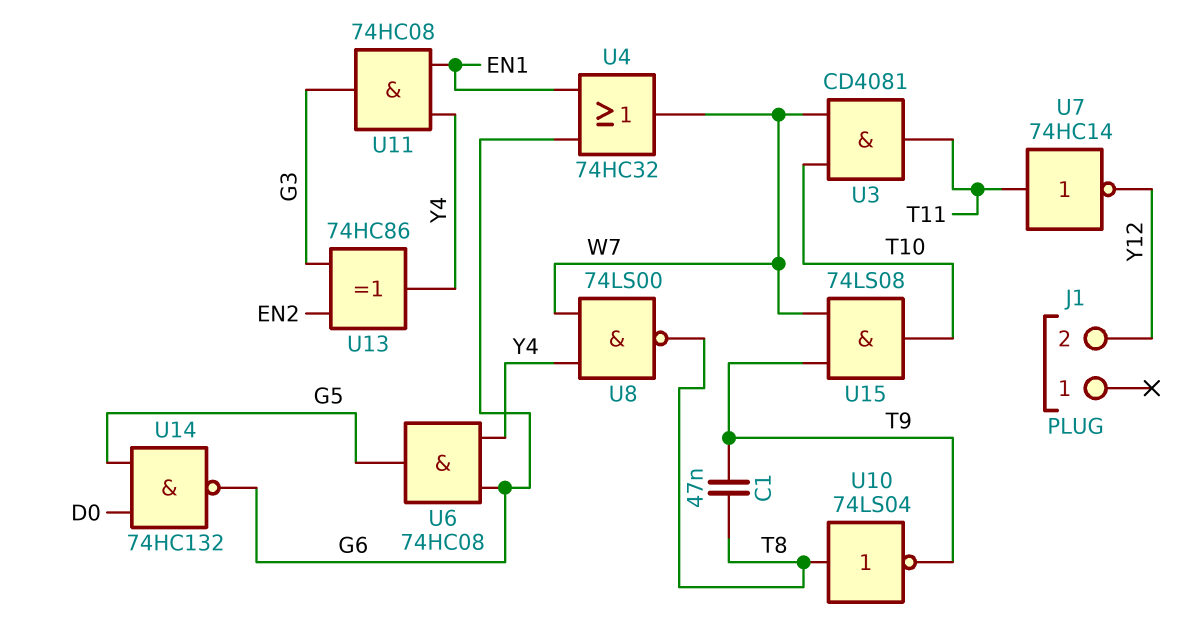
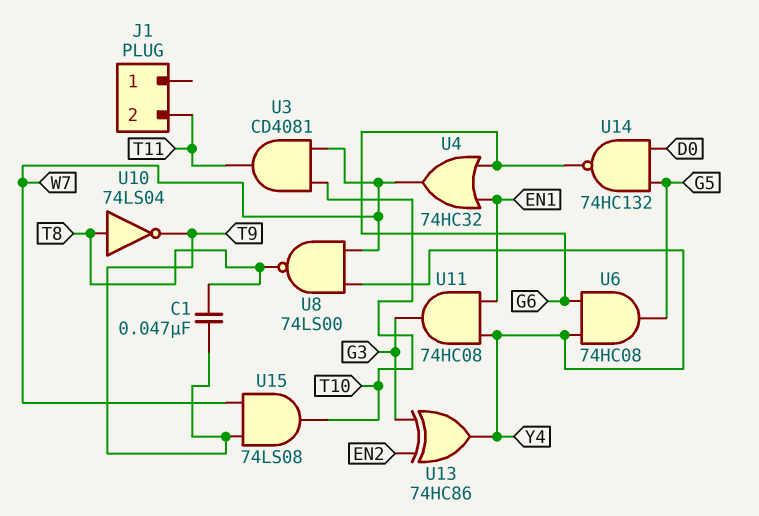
J1 pin 2: Y12 -> T11
U7: NOT 74HC14 (in T11, out Y12) -> none

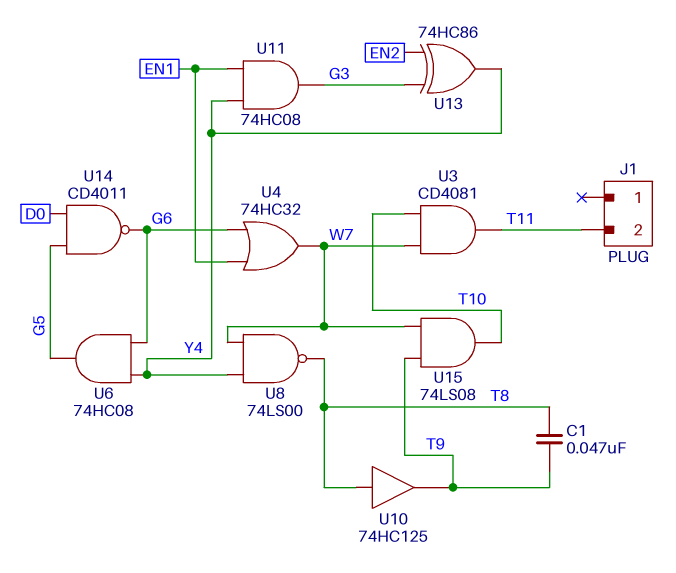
U10: NOT 74LS04 (in T8, out T9) -> buffer 74HC125 (in T8, out T9)
U14: NAND 74HC132 (in D0, in G5, out G6) -> NAND CD4011 (in D0, in G5, out G6)

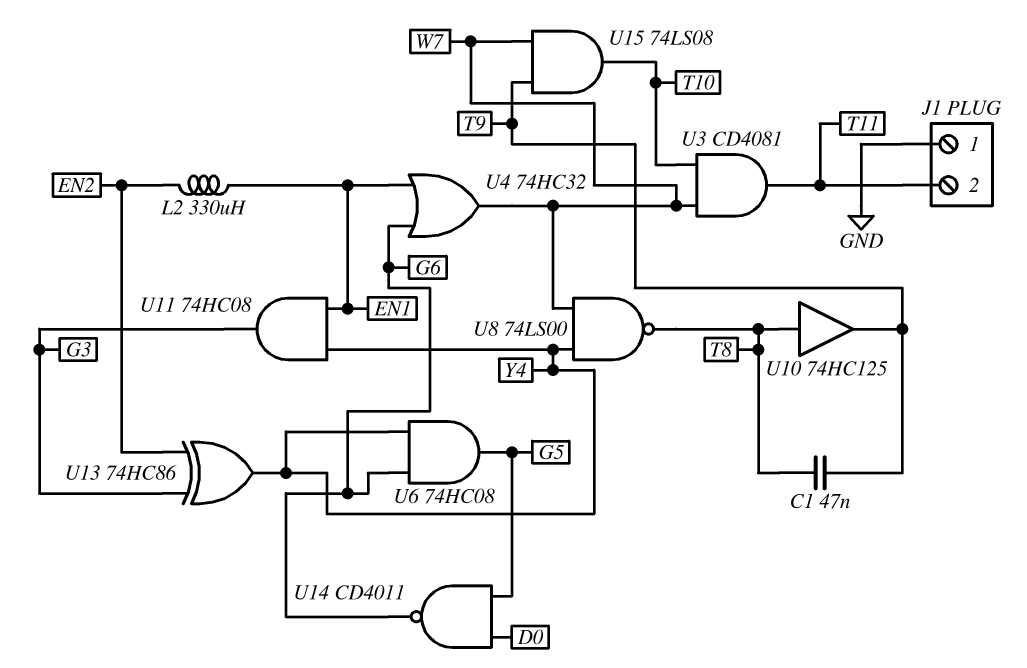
J1 pin 1: none -> GND
L2: none -> 330uH (EN1, EN2)

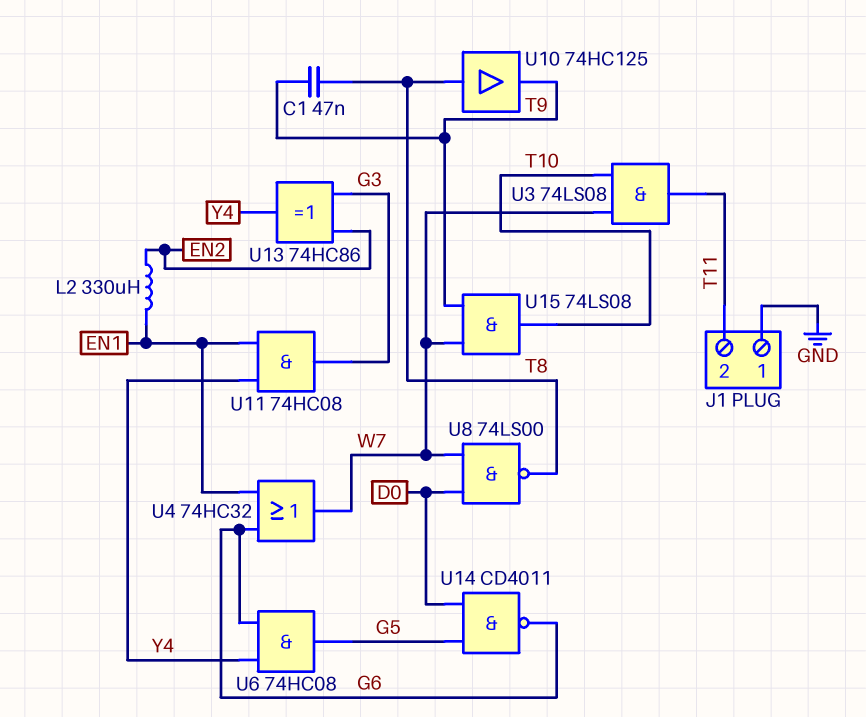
U3: AND CD4081 (in T10, in W7, out T11) -> AND 74LS08 (in T10, in W7, out T11)
U8: NAND 74LS00 (in W7, in Y4, out T8) -> NAND 74LS00 (in D0, in W7, out T8)

